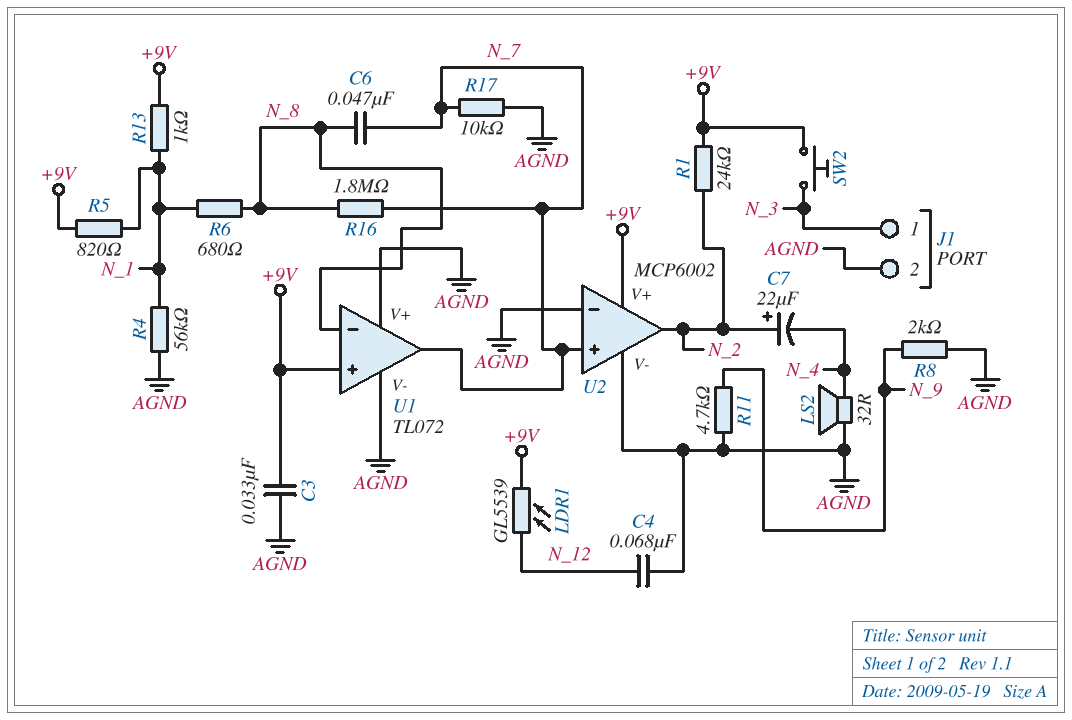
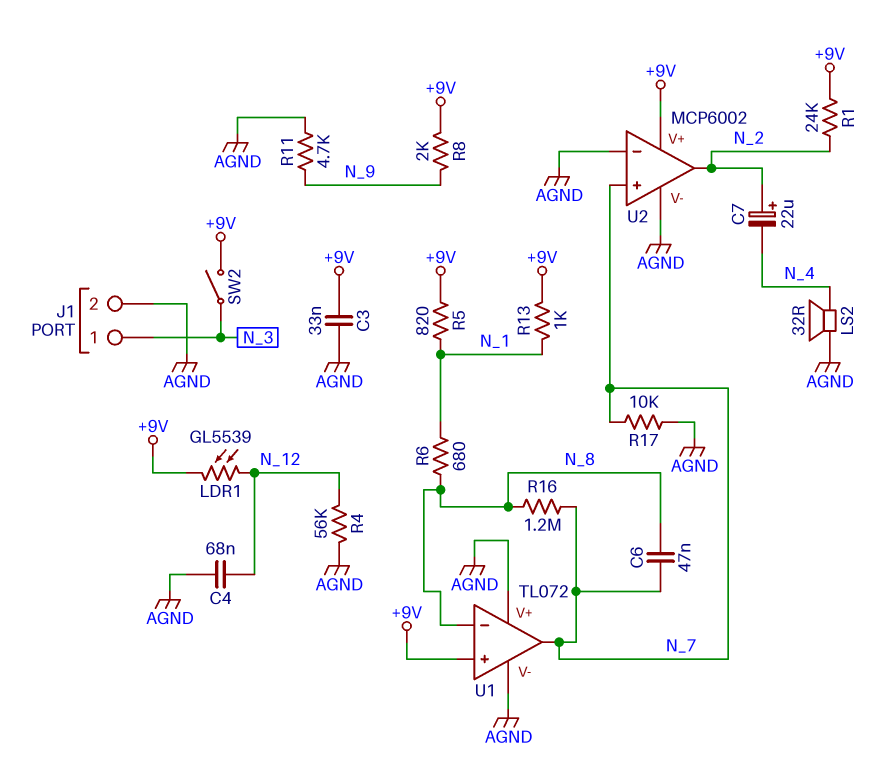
R4: 56k (AGND, N_1) -> 56k (AGND, N_12)
R8: 2k (AGND, N_9) -> 2k (+9V, N_9)
R16: 1.8M (N_7, N_8) -> 1.2M (N_7, N_8)
SW2: button (+9V, N_3) -> switch (+9V, N_3)

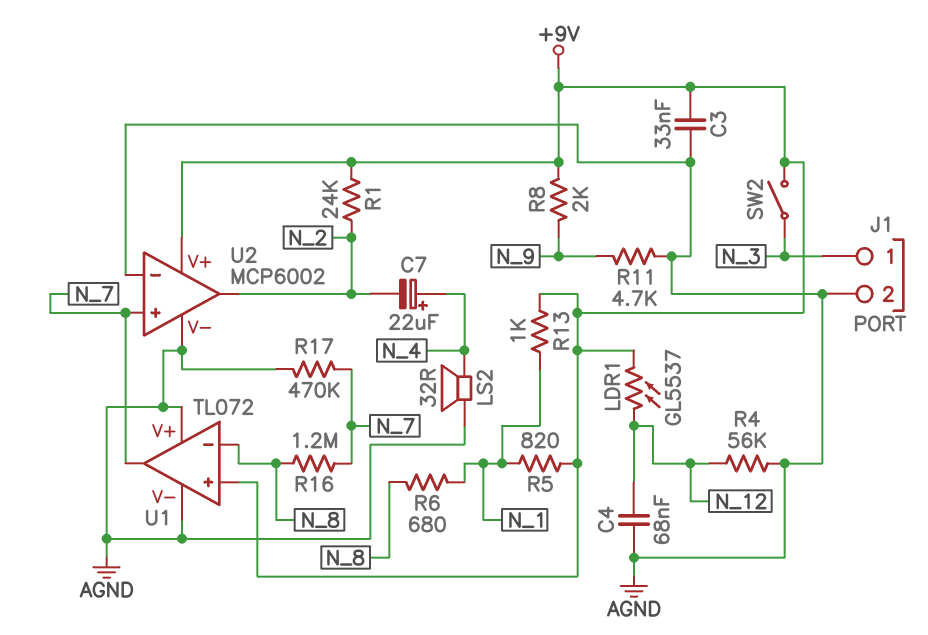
C6: 47nF (N_7, N_8) -> none
C7: 22uF (plus N_2, minus N_4) -> 22uF (plus N_4, minus N_2)
LDR1: GL5539 (+9V, N_12) -> GL5537 (+9V, N_12)
R17: 10k (AGND, N_7) -> 470k (AGND, N_7)

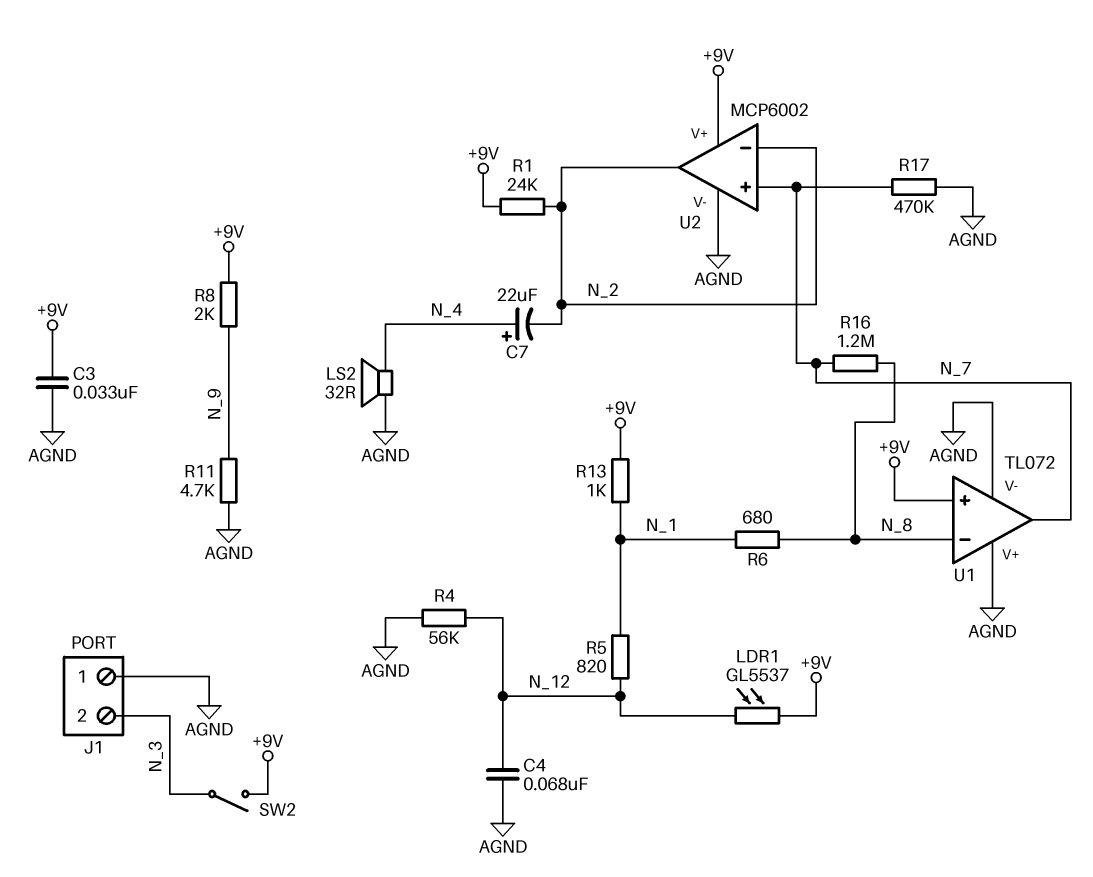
J1 pin 1: N_3 -> AGND
J1 pin 2: AGND -> N_3
R5: 820 (+9V, N_1) -> 820 (N_1, N_12)
U2 pin in-: AGND -> N_2

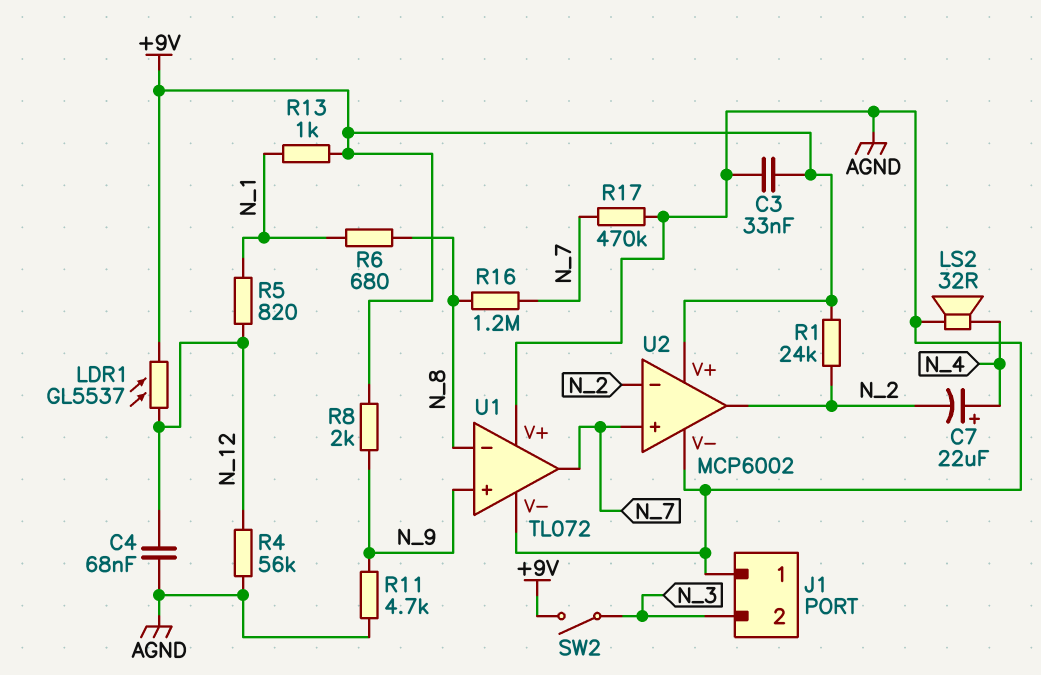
U1 pin in+: +9V -> N_9

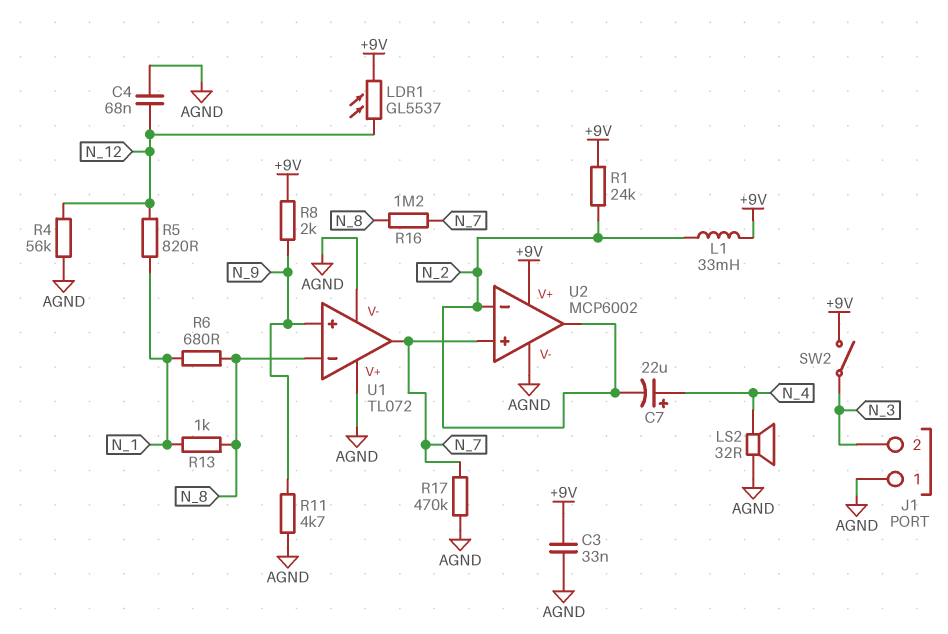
L1: none -> 33mH (+9V, N_2)
R13: 1k (+9V, N_1) -> 1k (N_1, N_8)

